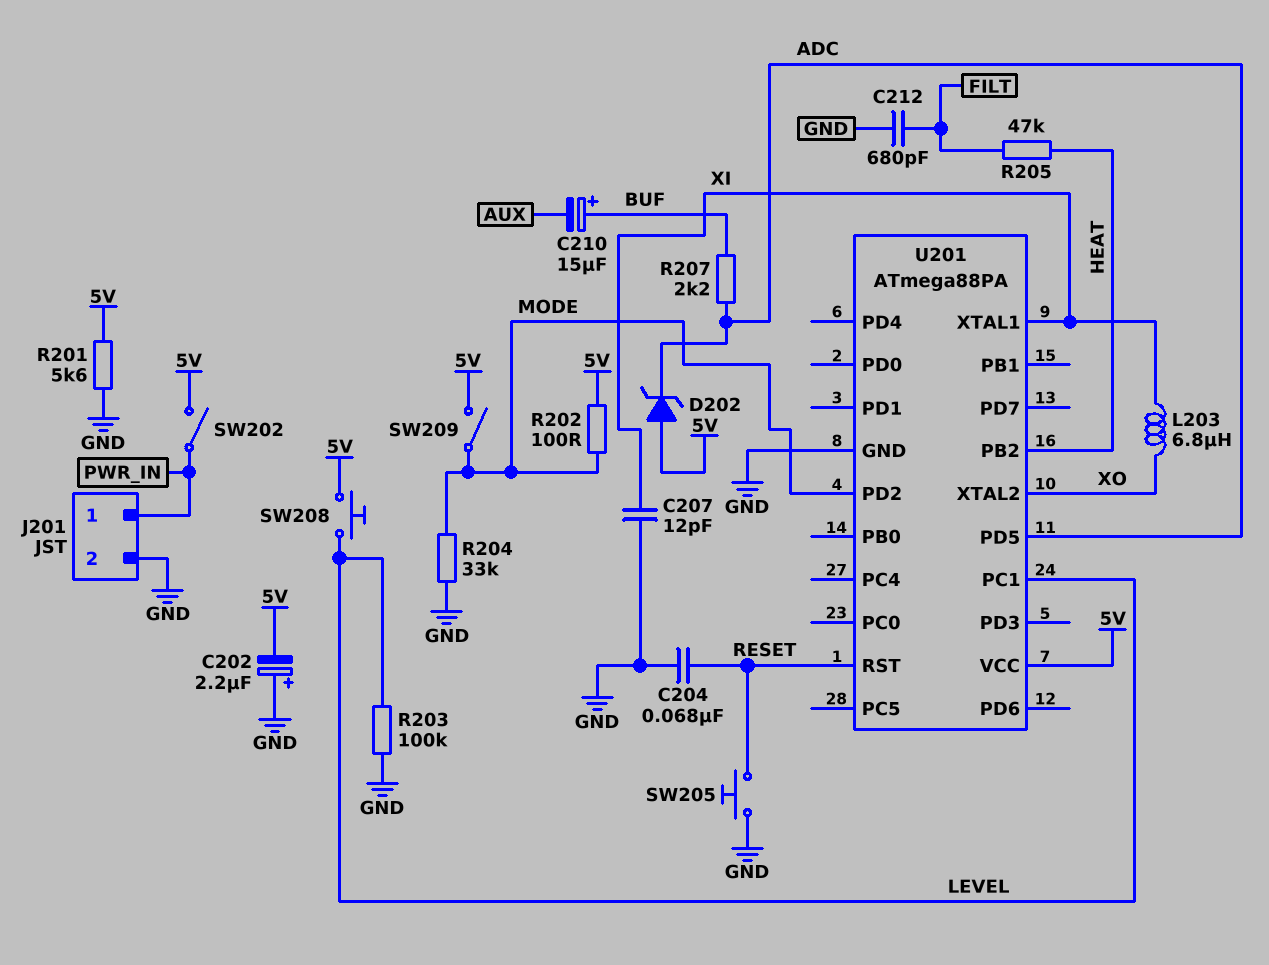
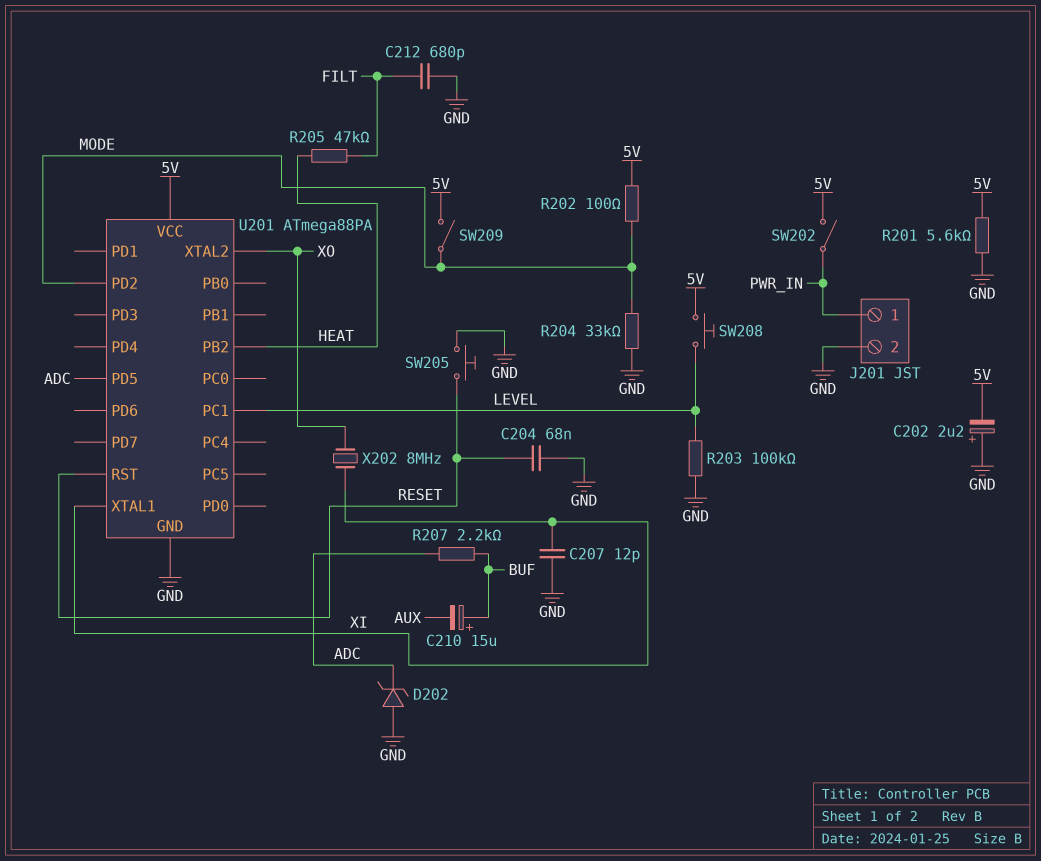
D202: zener (A 5V, K ADC) -> zener (A GND, K ADC)
L203: 6.8uH (XI, XO) -> none
X202: none -> 8MHz (XI, XO)

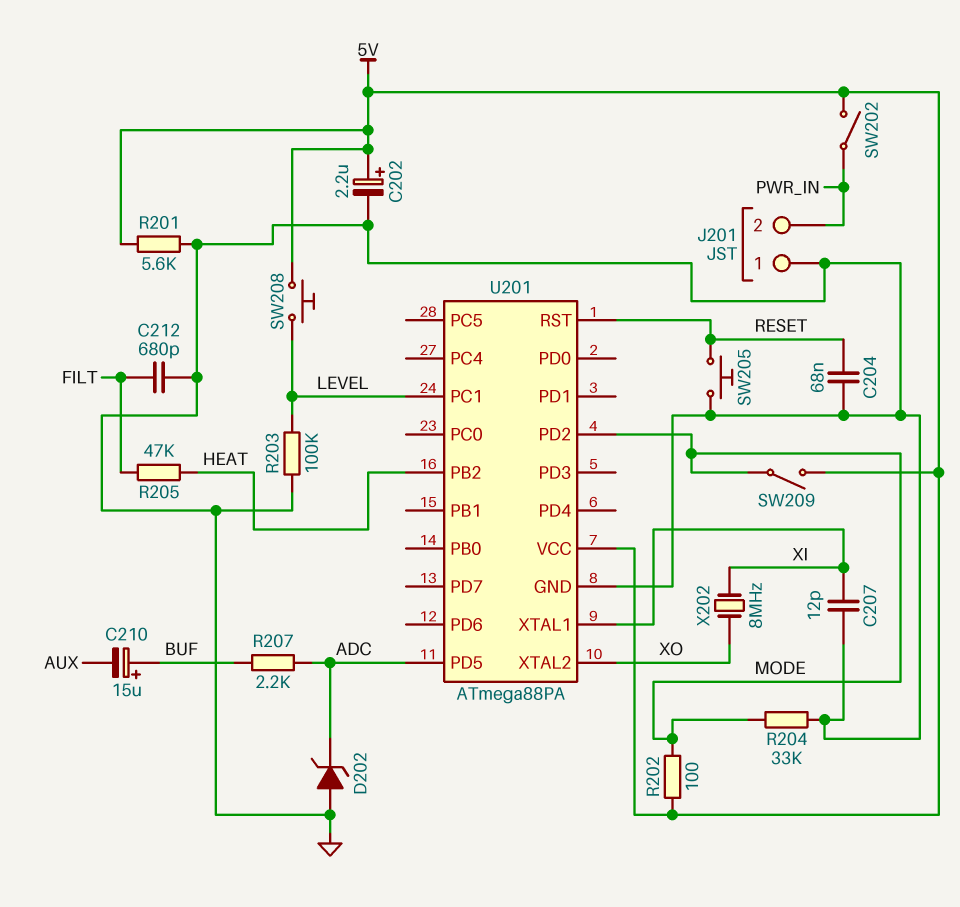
C202: 2.2uF (plus GND, minus 5V) -> 2.2uF (plus 5V, minus GND)
J201 pin 1: PWR_IN -> GND
J201 pin 2: GND -> PWR_IN

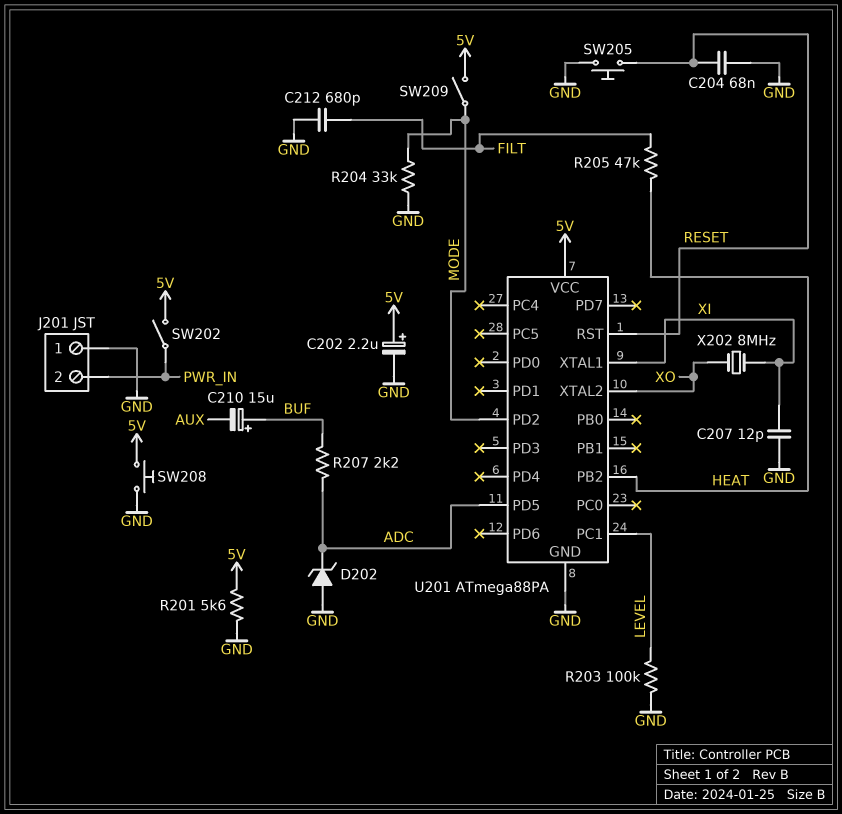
R202: 100 (5V, MODE) -> none
SW208: button (5V, LEVEL) -> button (5V, GND)

